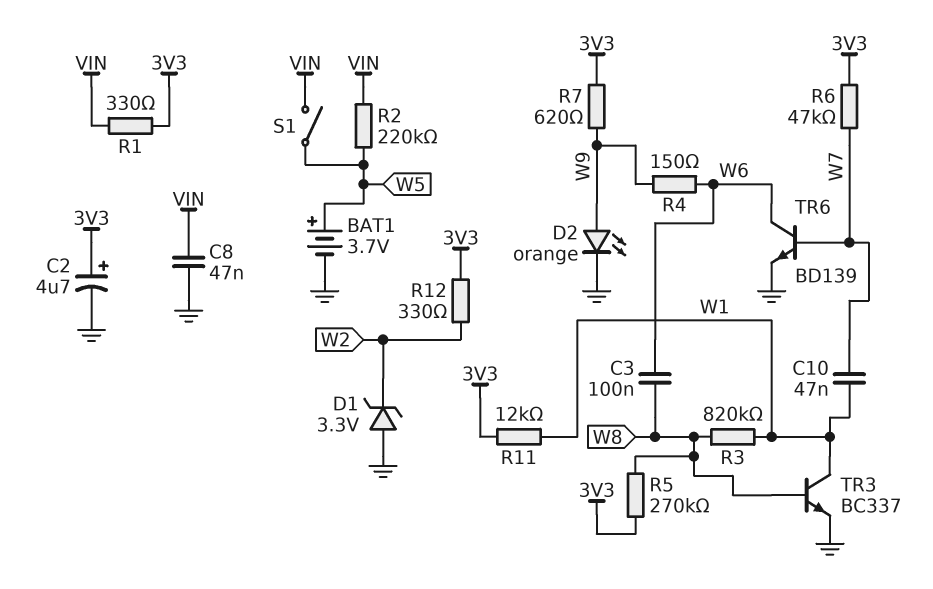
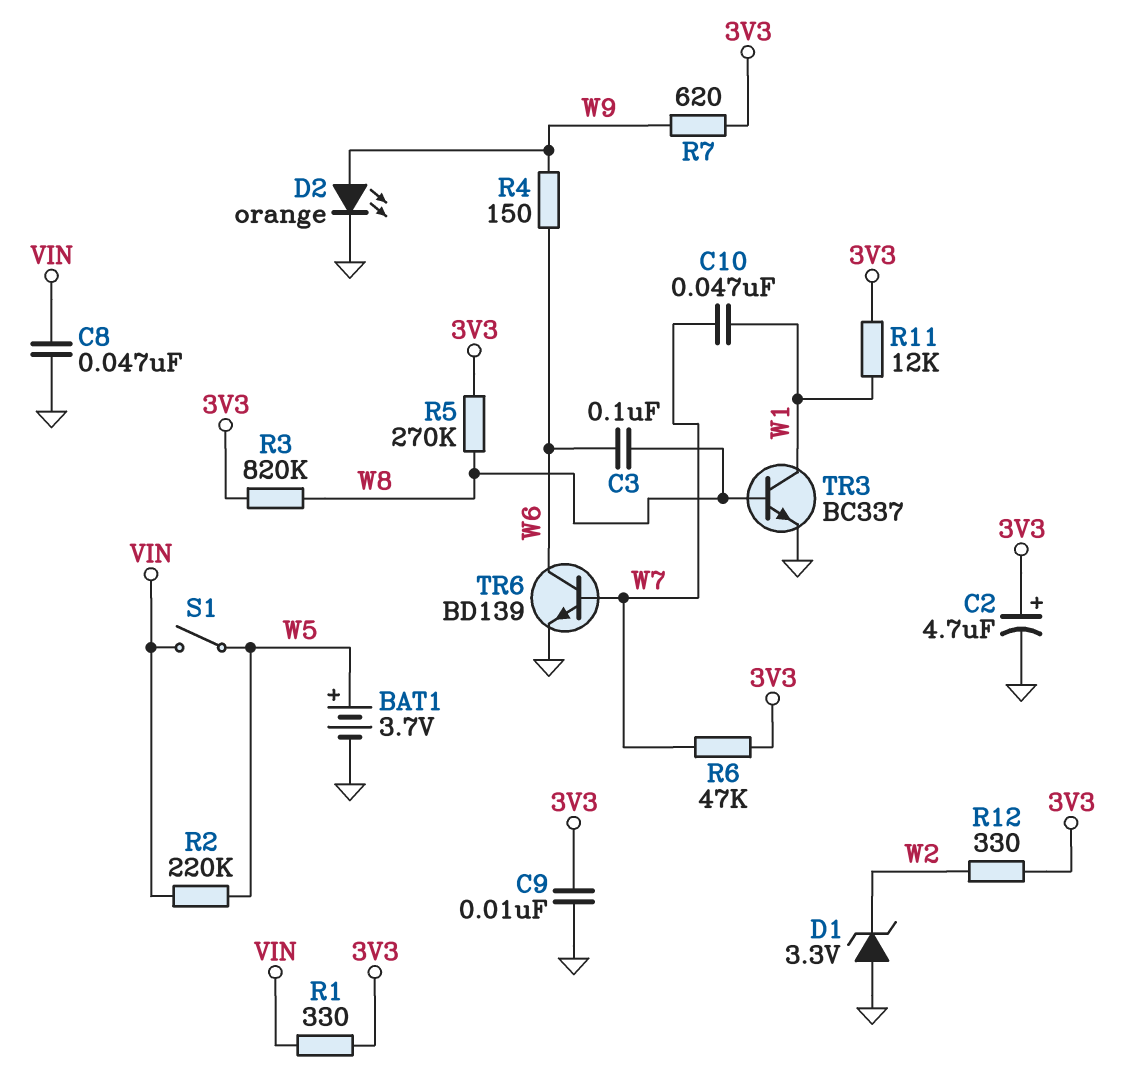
C9: none -> 10nF (3V3, GND)
R3: 820k (W1, W8) -> 820k (3V3, W8)

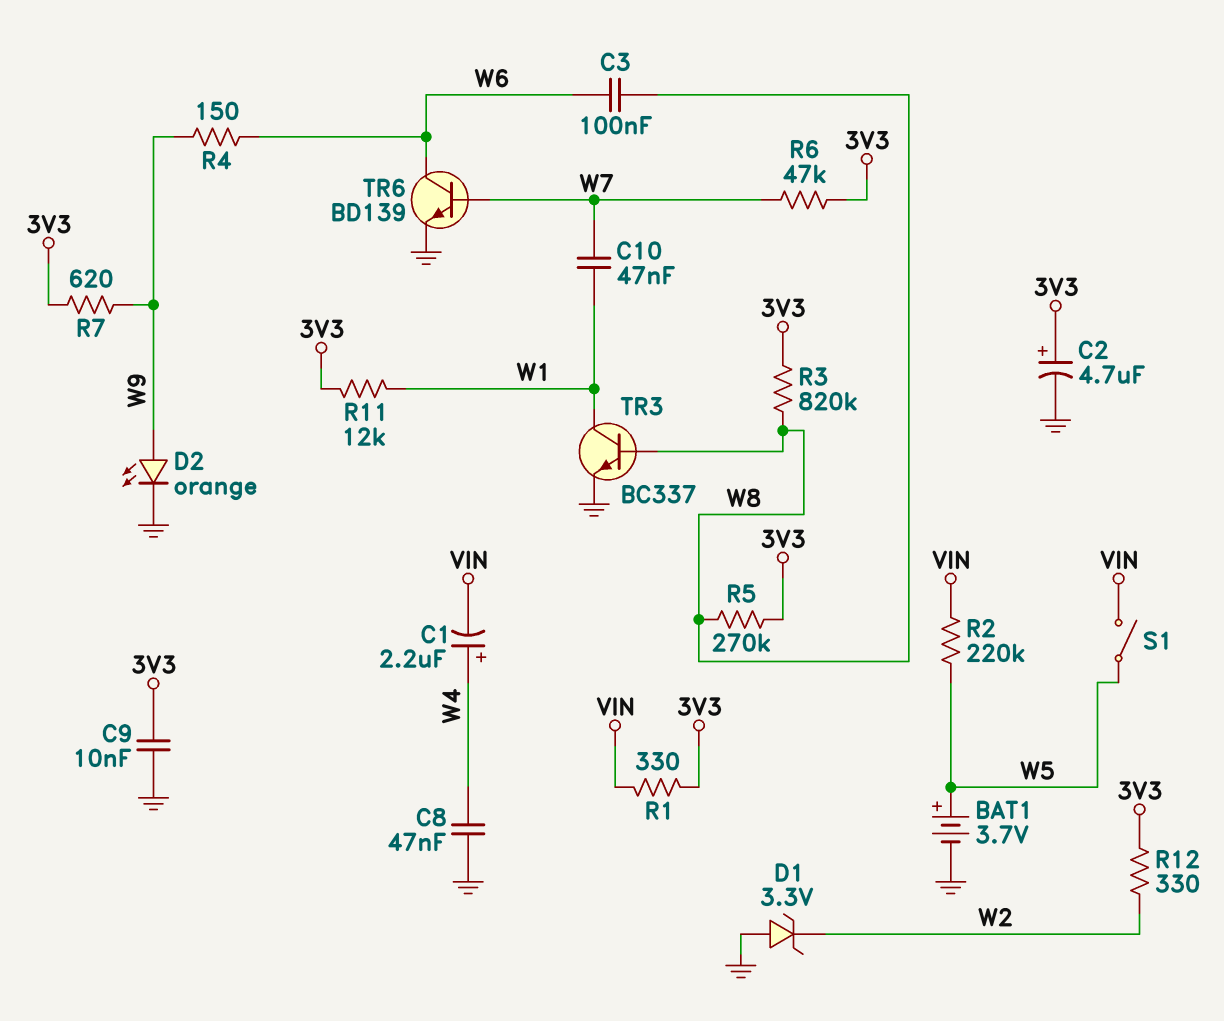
C1: none -> 2.2uF (plus W4, minus VIN)
C8: 47nF (GND, VIN) -> 47nF (GND, W4)

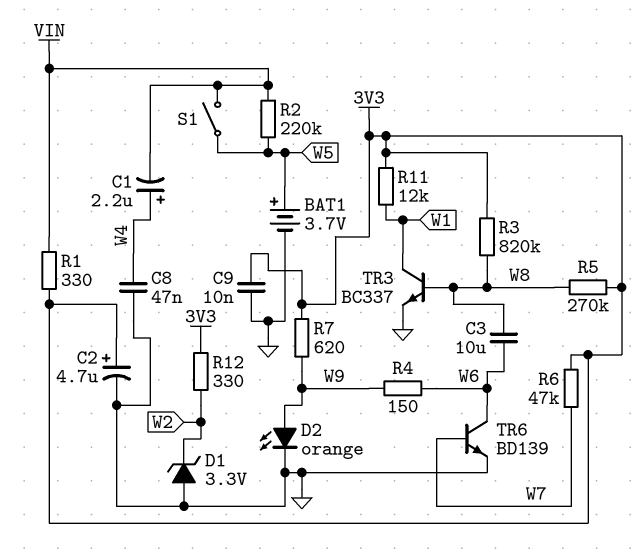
C3: 100nF (W6, W8) -> 10uF (W6, W8)
C10: 47nF (W1, W7) -> none

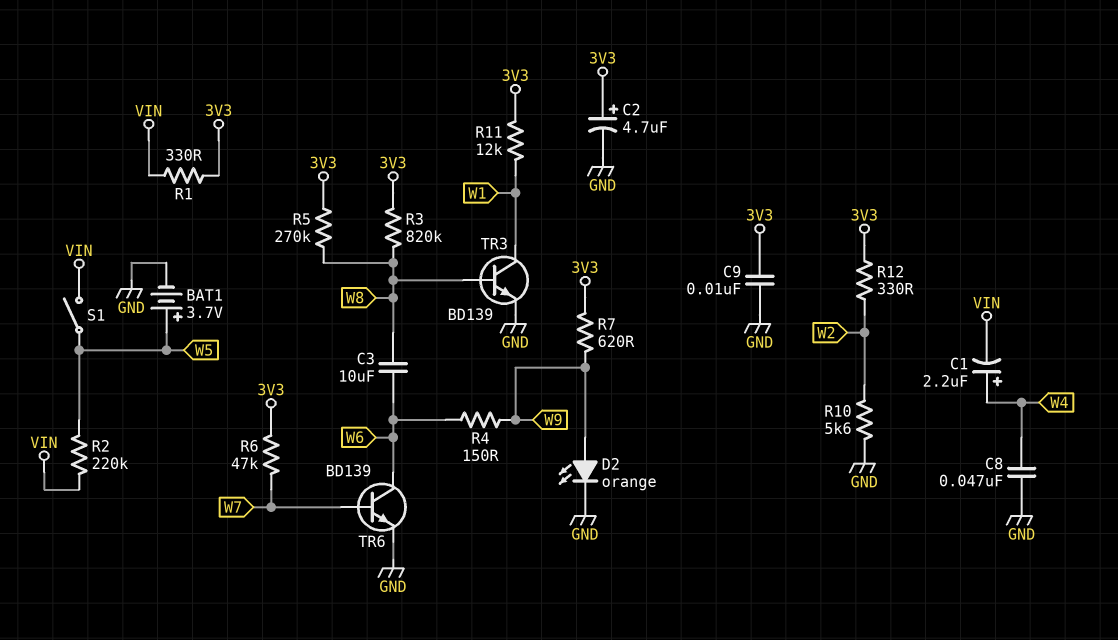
D1: zener 3.3V (A GND, K W2) -> none
R10: none -> 5.6k (GND, W2)
TR3: NPN BC337 (B W8, C W1, E GND) -> NPN BD139 (B W8, C W1, E GND)

